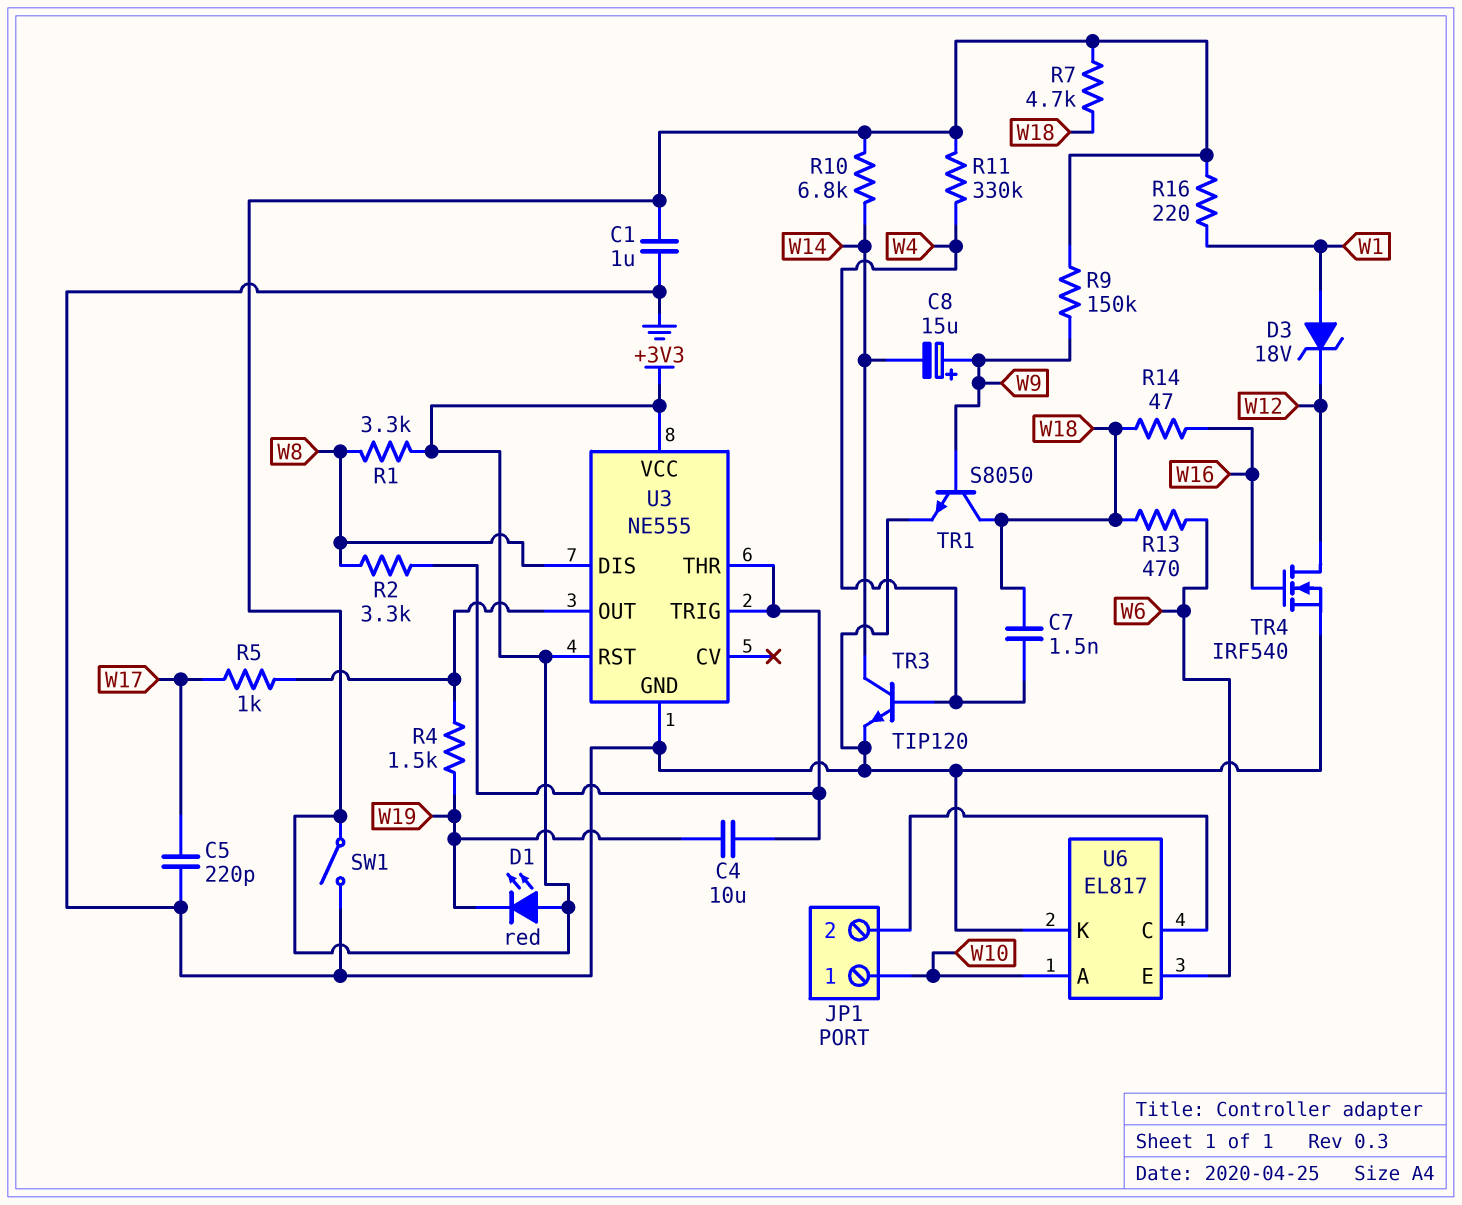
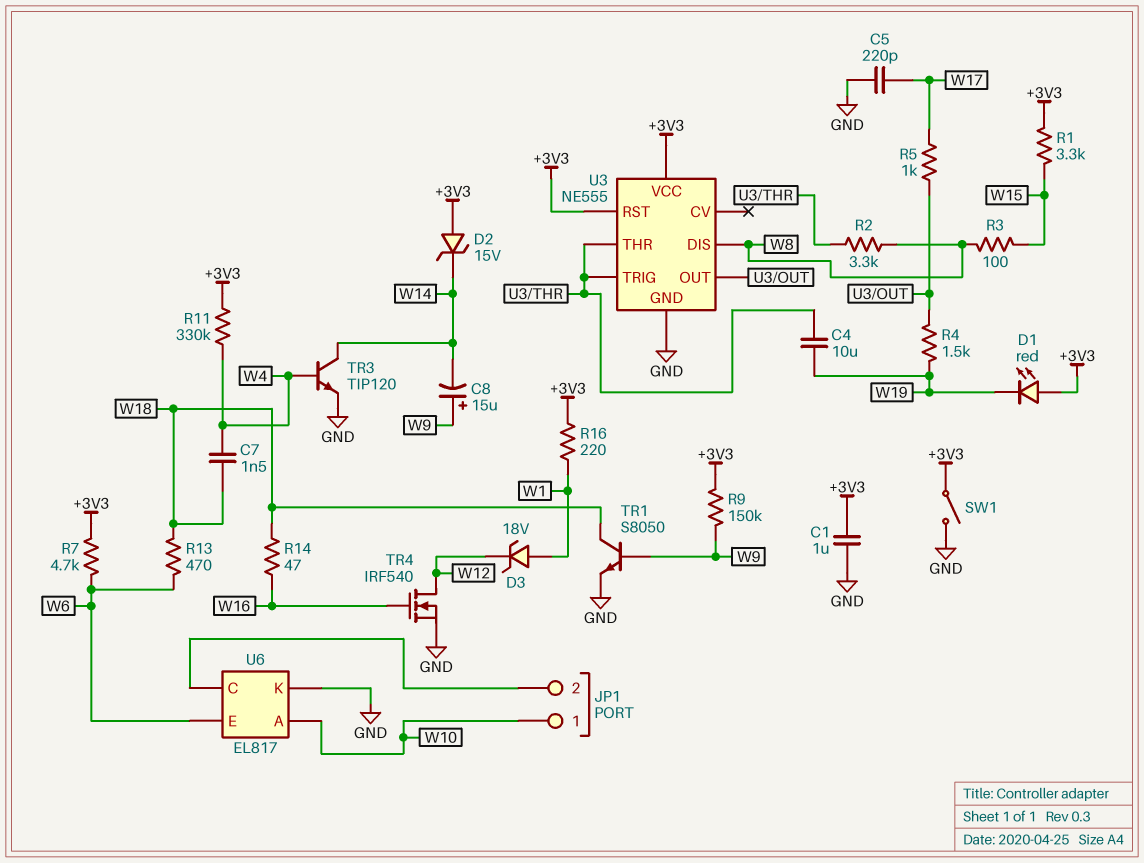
D2: none -> zener 15V (A +3V3, K W14)
R1: 3.3k (+3V3, W8) -> 3.3k (+3V3, W15)
R3: none -> 100 (W8, W15)
R7: 4.7k (+3V3, W18) -> 4.7k (+3V3, W6)
R10: 6.8k (+3V3, W14) -> none

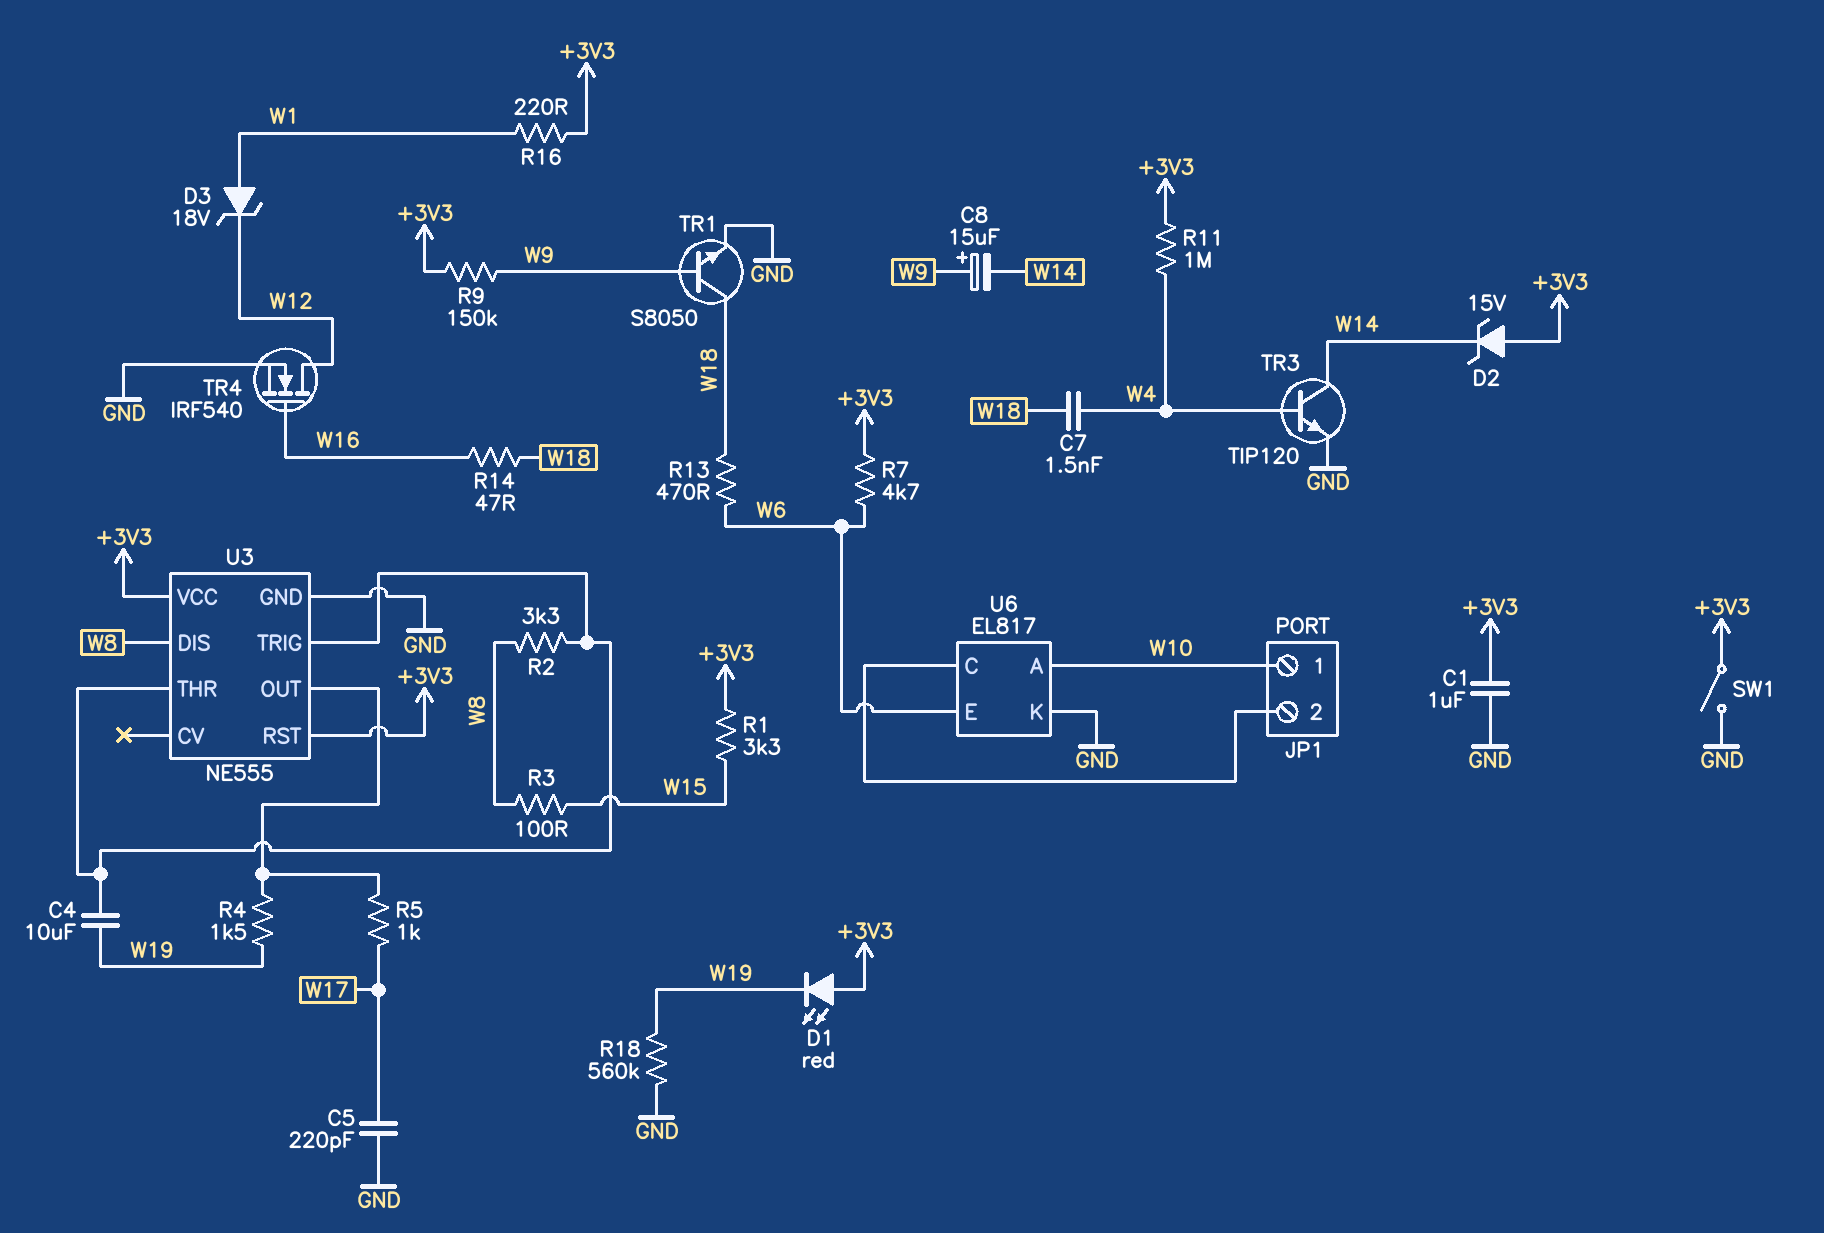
R11: 330k (+3V3, W4) -> 1M (+3V3, W4)
R18: none -> 560k (GND, W19)

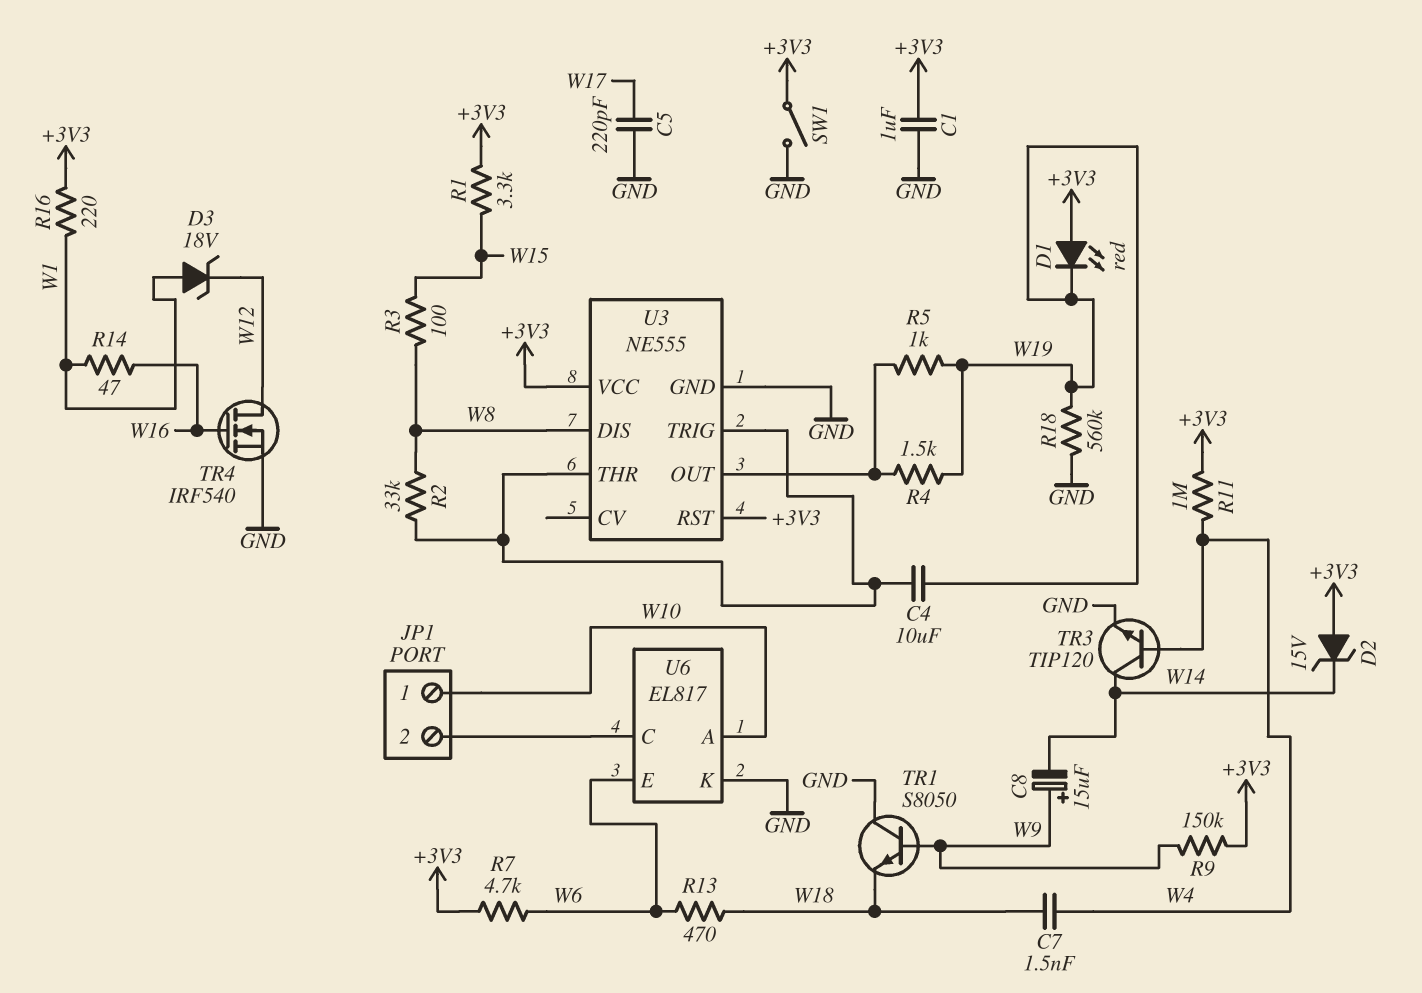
R2: 3.3k (U3/THR, W8) -> 33k (U3/THR, W8)
R5: 1k (U3/OUT, W17) -> 1k (U3/OUT, W19)
R14: 47 (W16, W18) -> 47 (W1, W16)
TR1: NPN S8050 (B W9, C W18, E GND) -> NPN S8050 (B W9, C GND, E W18)

